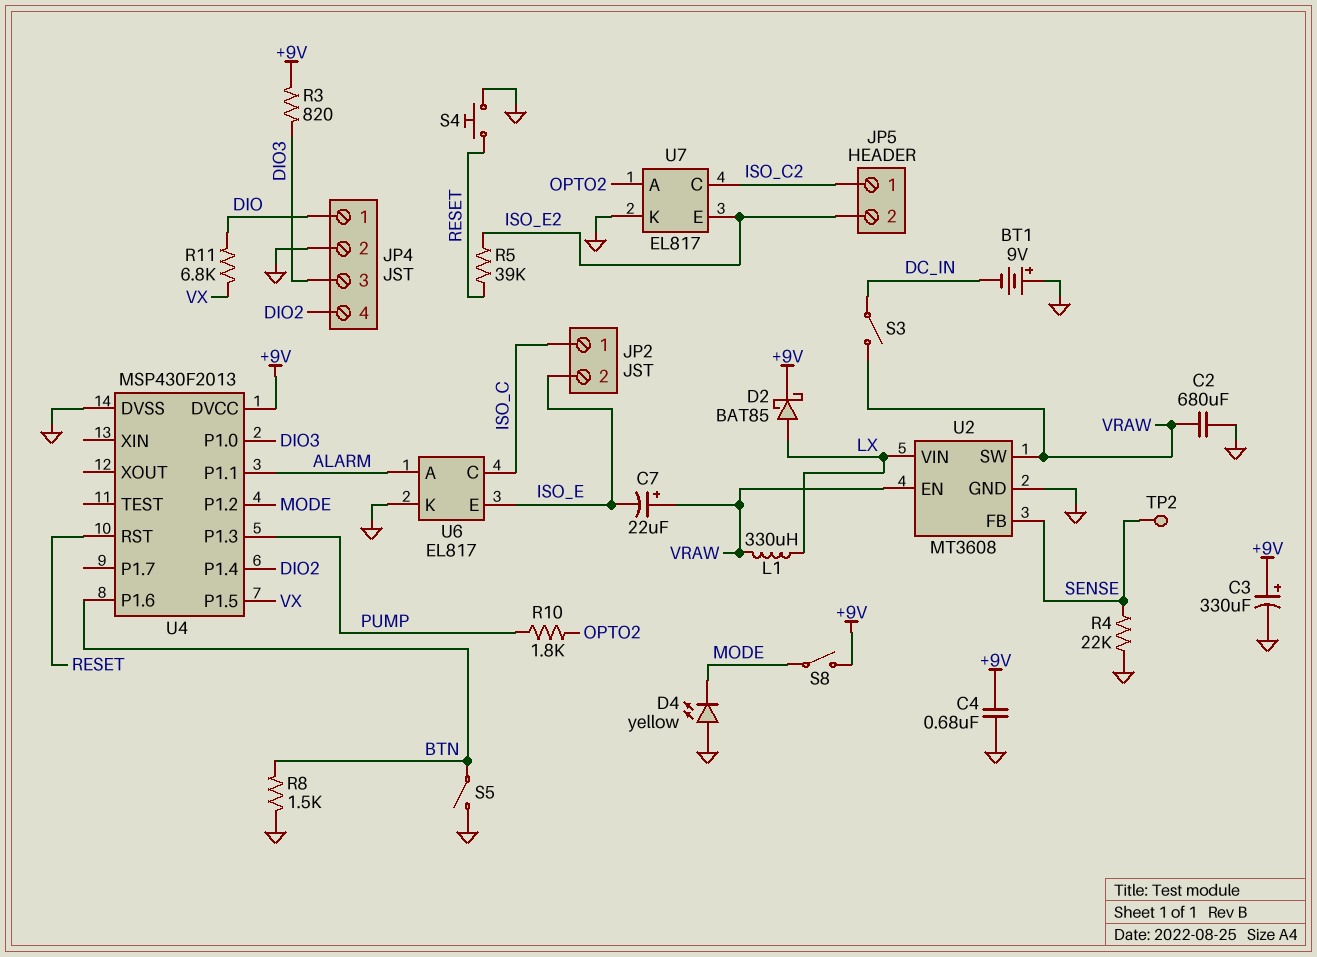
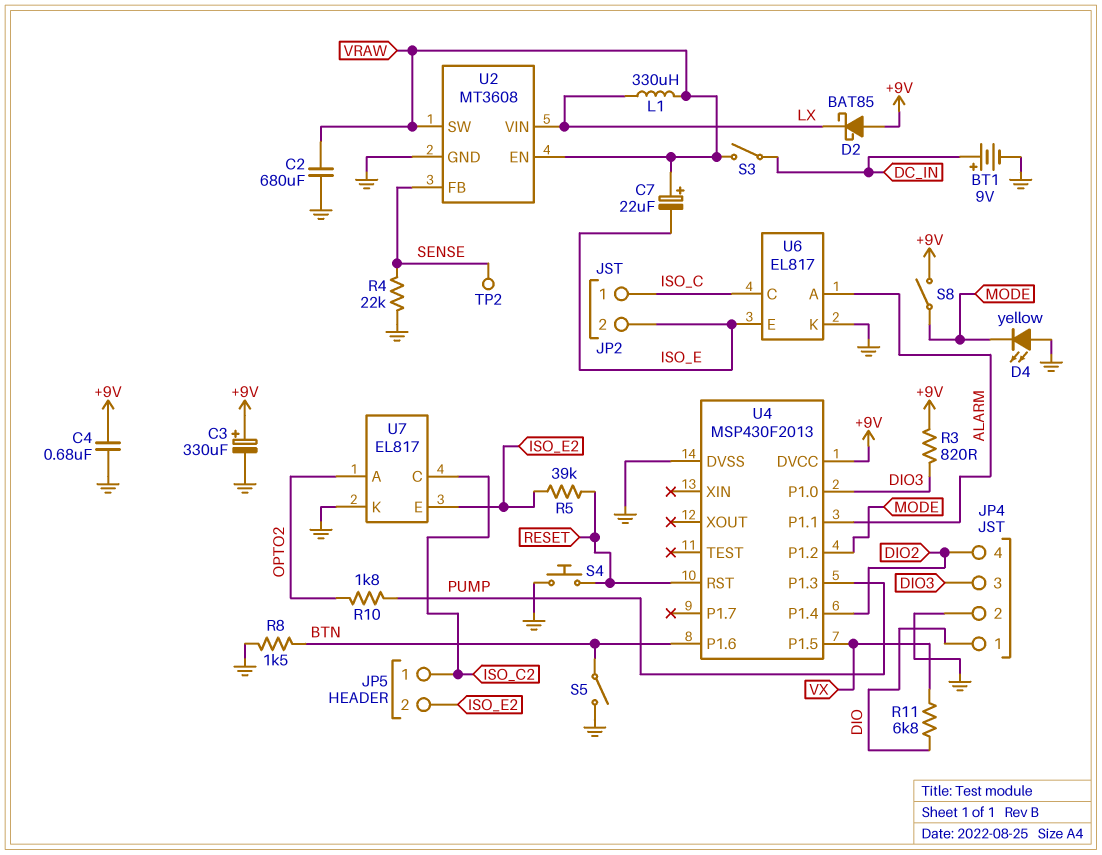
BT1: 9V (plus GND, minus DC_IN) -> 9V (plus DC_IN, minus GND)
D2: schottky BAT85 (A LX, K +9V) -> schottky BAT85 (A +9V, K LX)

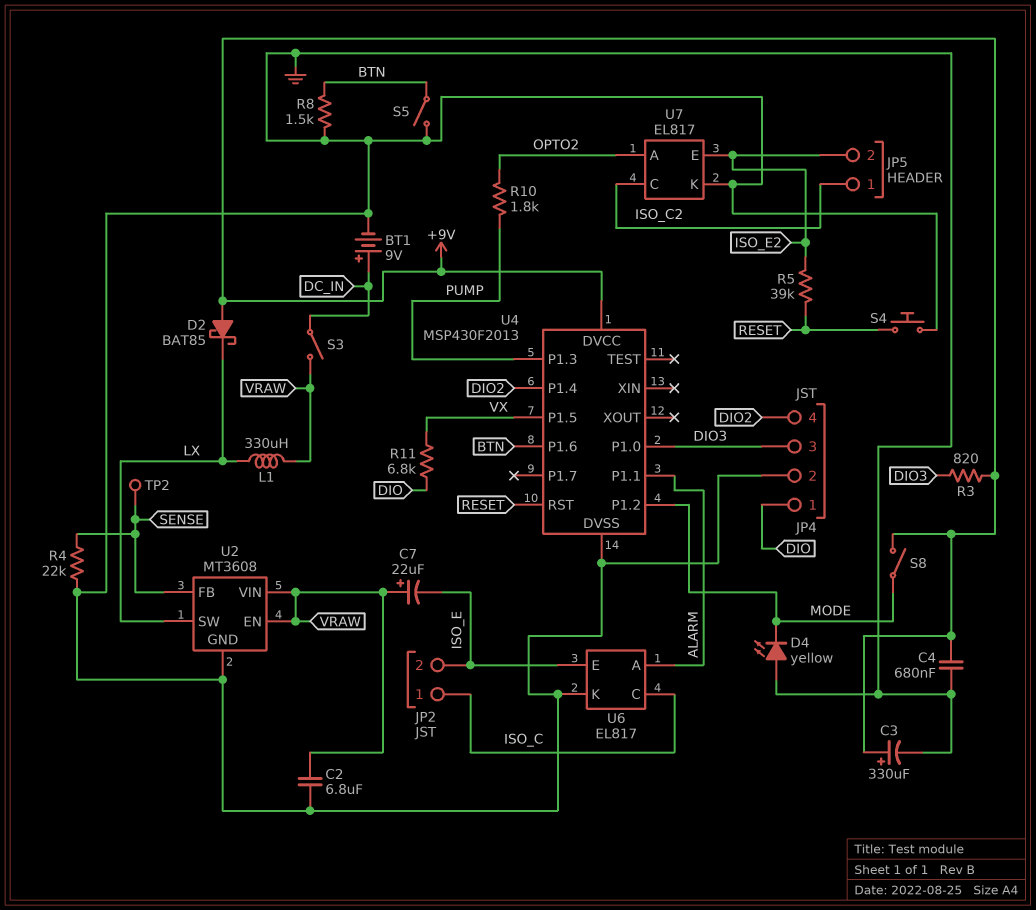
C2: 680uF (GND, VRAW) -> 6.8uF (GND, VRAW)
U2 pin SW: VRAW -> LX
U2 pin VIN: LX -> VRAW

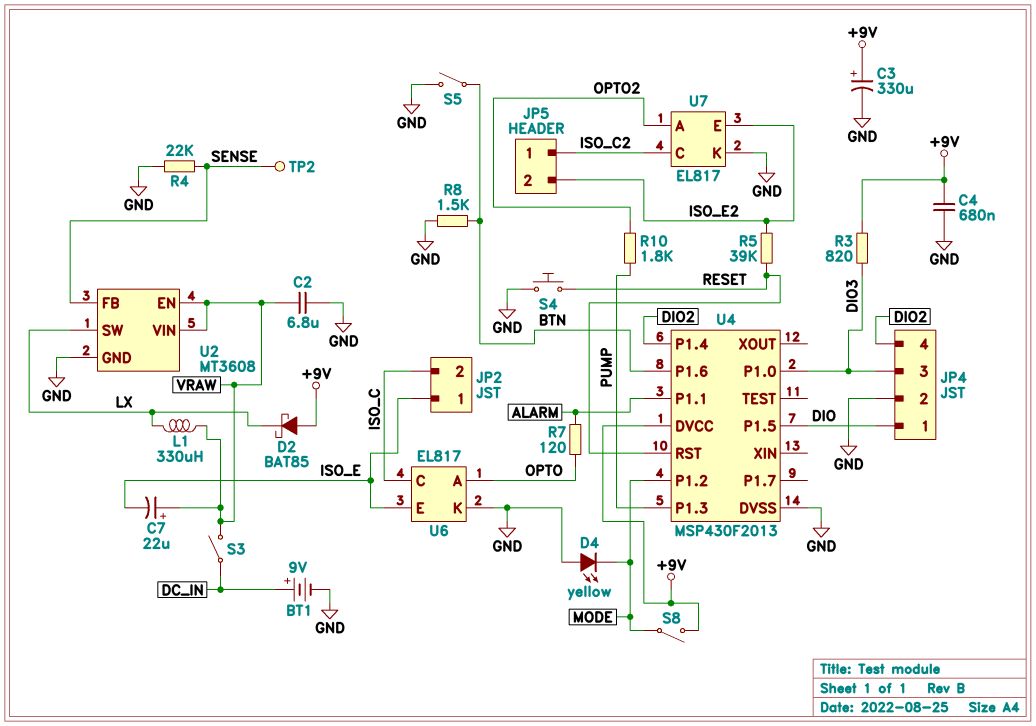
JP2 pin 1: ISO_C -> ISO_E
JP2 pin 2: ISO_E -> ISO_C
R7: none -> 120 (ALARM, OPTO)
R11: 6.8k (DIO, VX) -> none
U4 pin P1.5: VX -> DIO
U6 pin A: ALARM -> OPTO

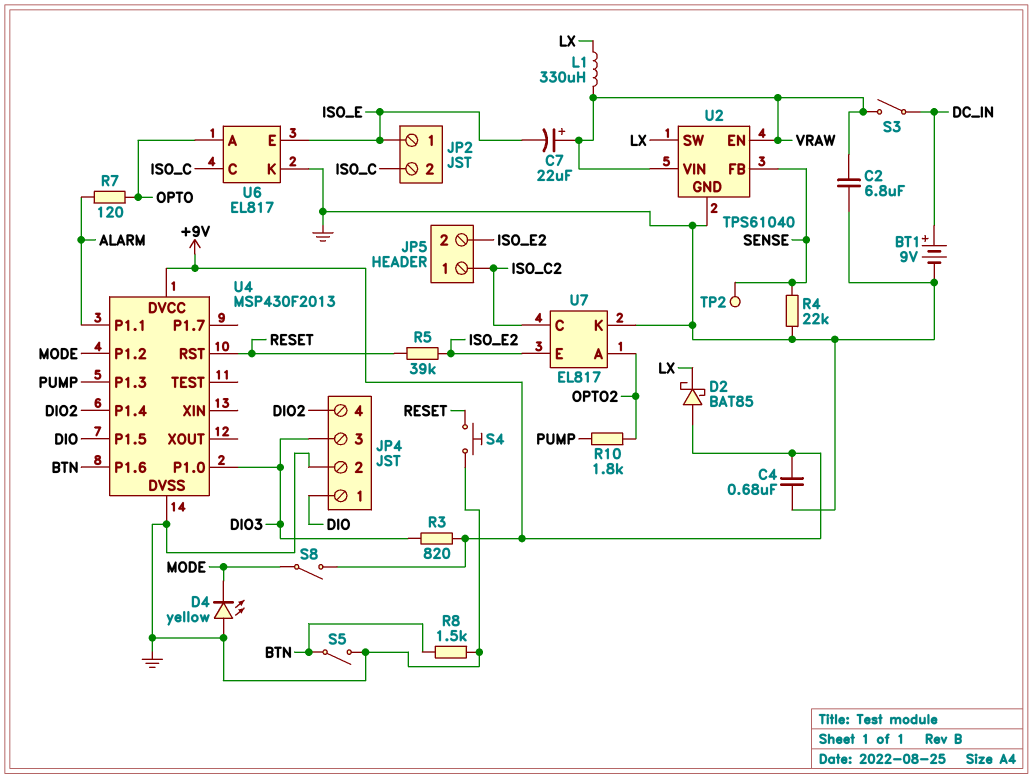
C3: 330uF (plus +9V, minus GND) -> none
U2: MT3608 -> TPS61040

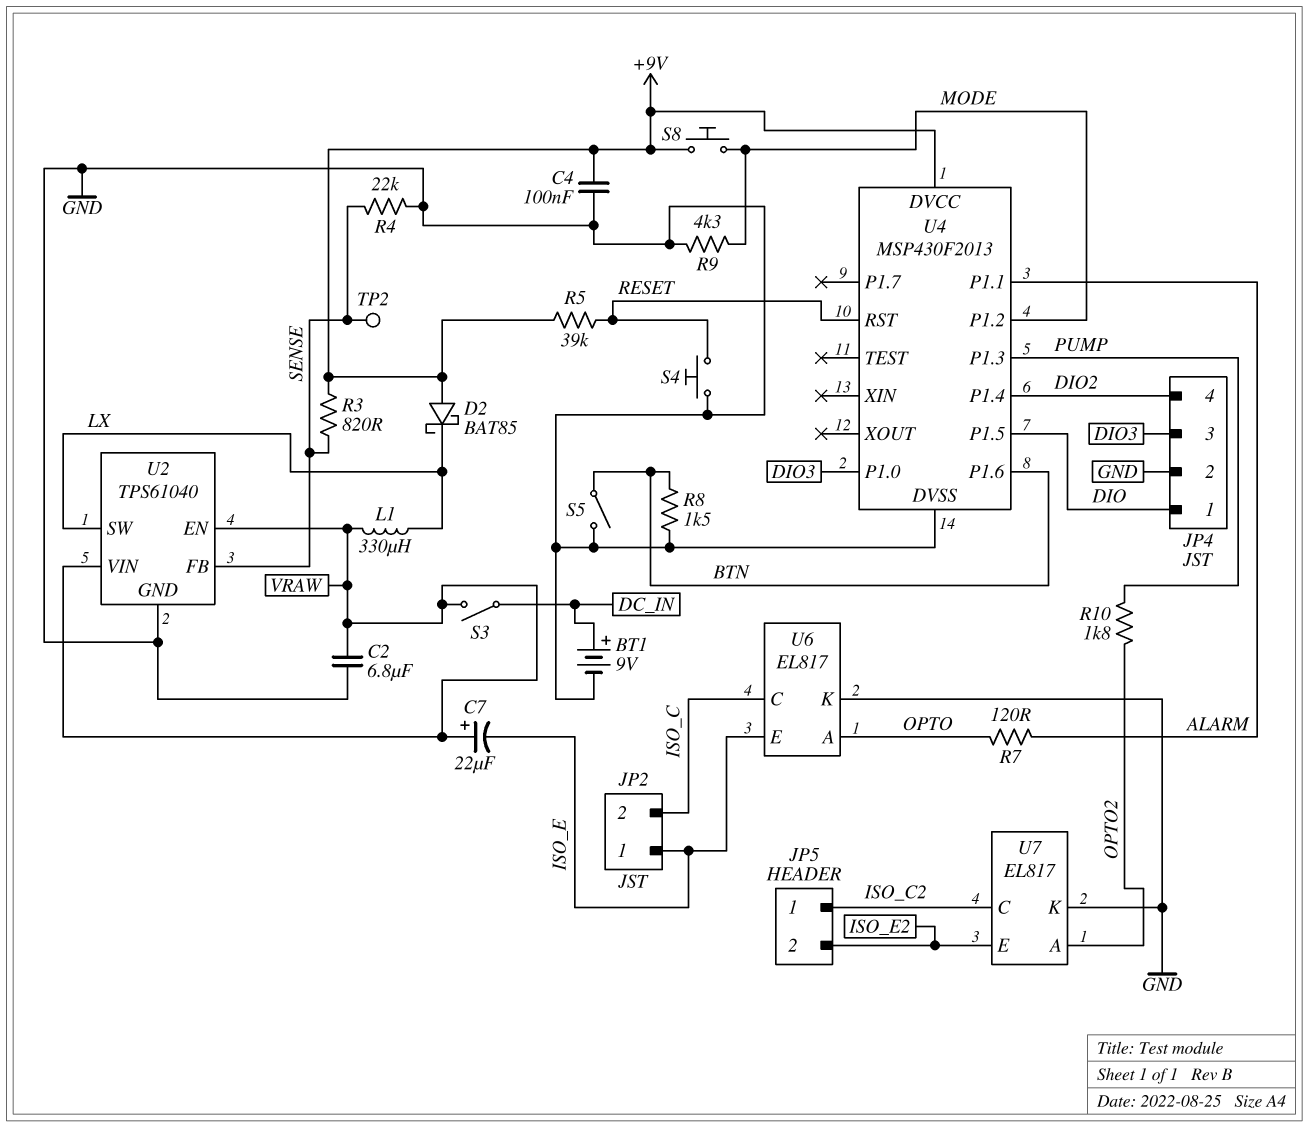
C4: 680nF (+9V, GND) -> 100nF (+9V, GND)
D4: LED yellow (A GND, K MODE) -> none
R3: 820 (+9V, DIO3) -> 820 (+9V, SENSE)
R5: 39k (ISO_E2, RESET) -> 39k (+9V, RESET)
R9: none -> 4.3k (GND, MODE)
S8: switch (+9V, MODE) -> button (+9V, MODE)

